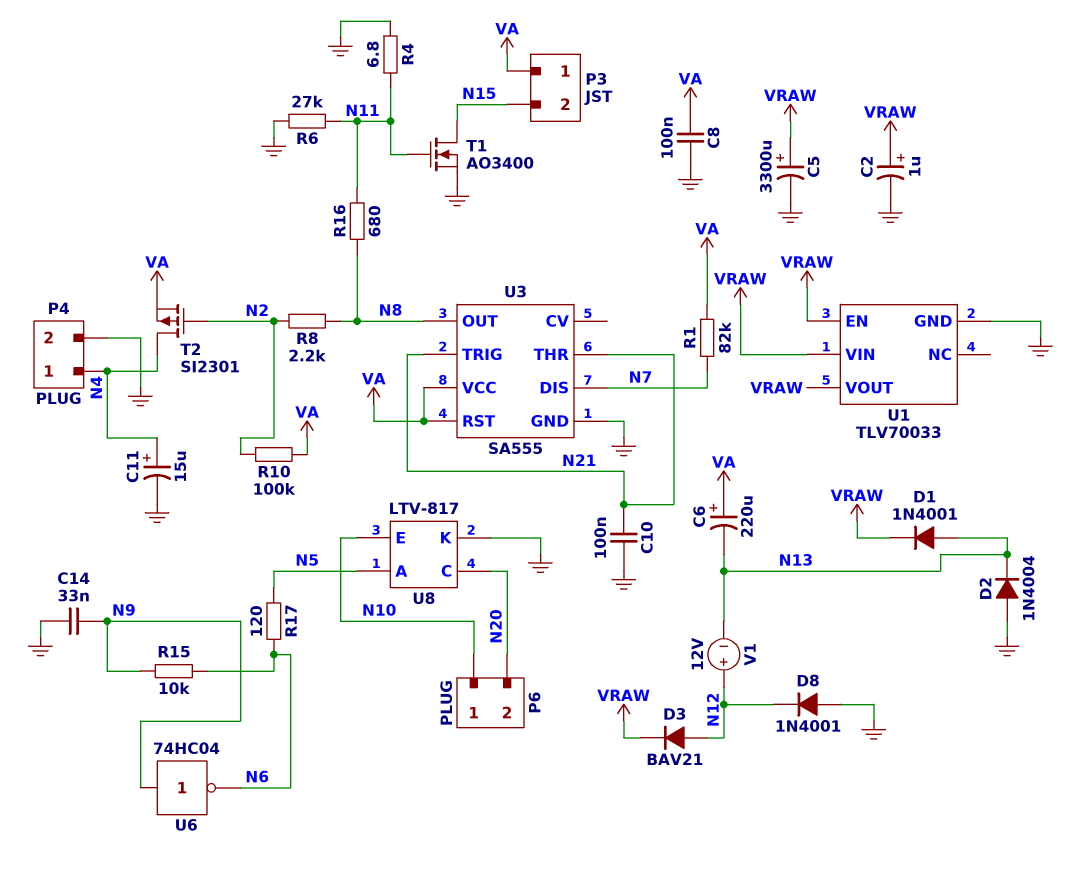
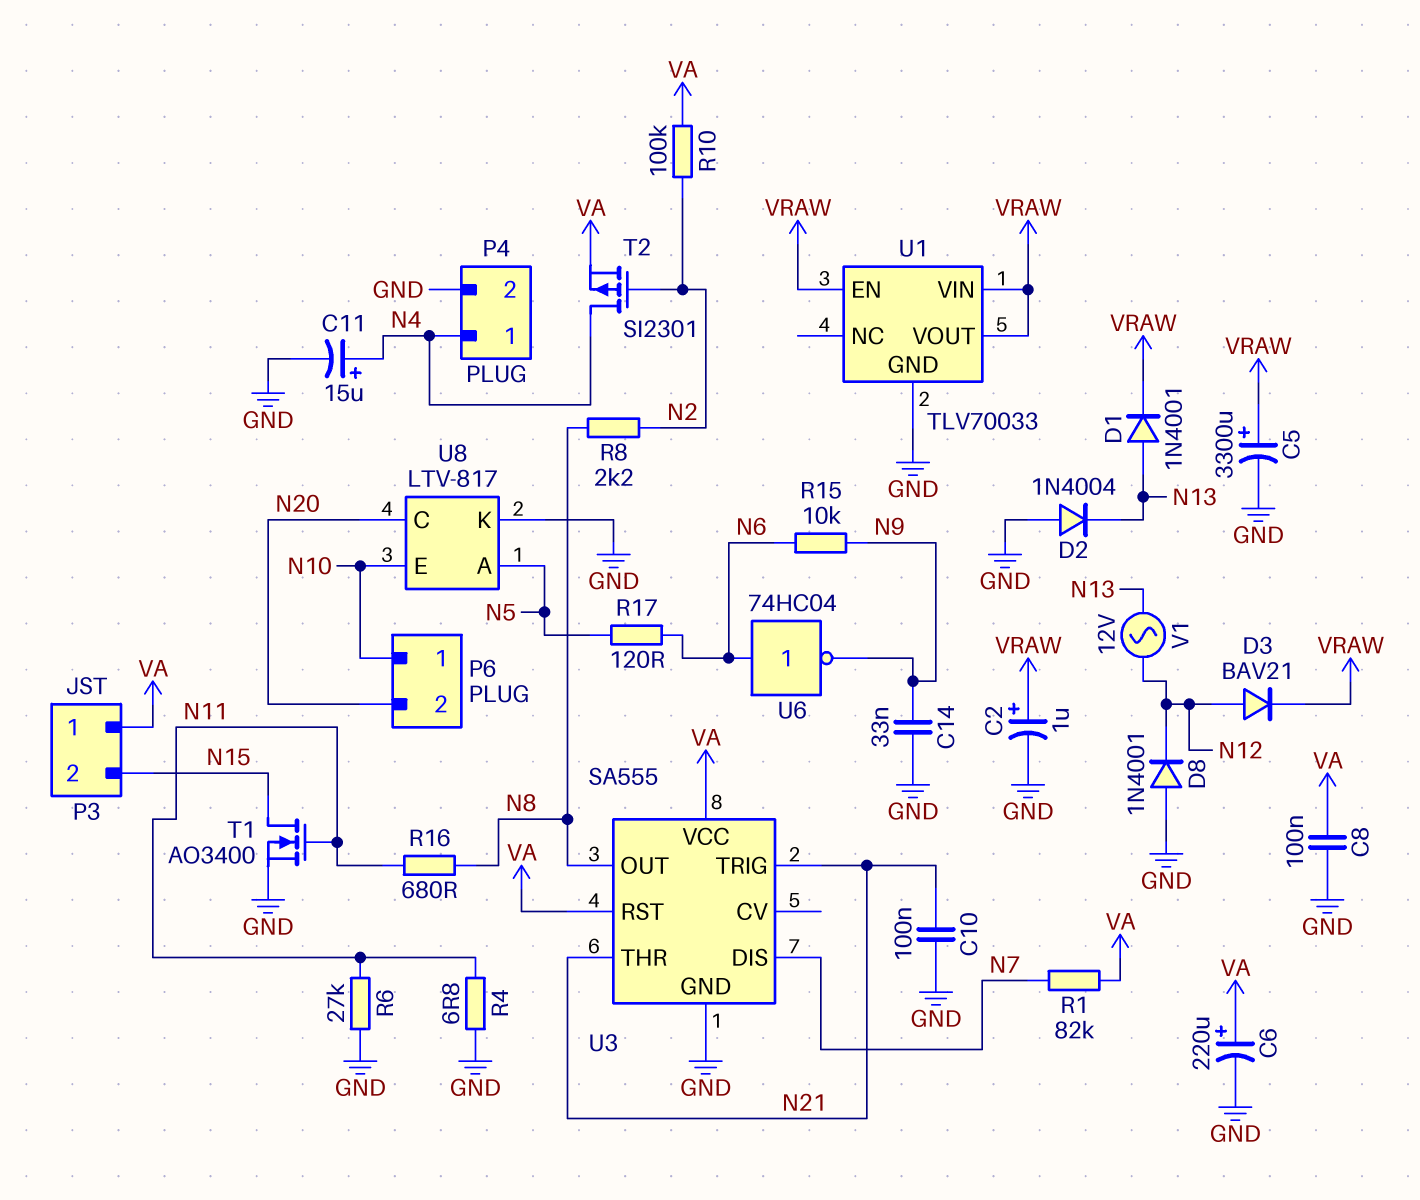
C6: 220uF (plus VA, minus N13) -> 220uF (plus VA, minus GND)
U6: NOT 74HC04 (in N9, out N6) -> NOT 74HC04 (in N6, out N9)
V1: 12V (plus N12, minus N13) -> AC 12V (N12, N13)

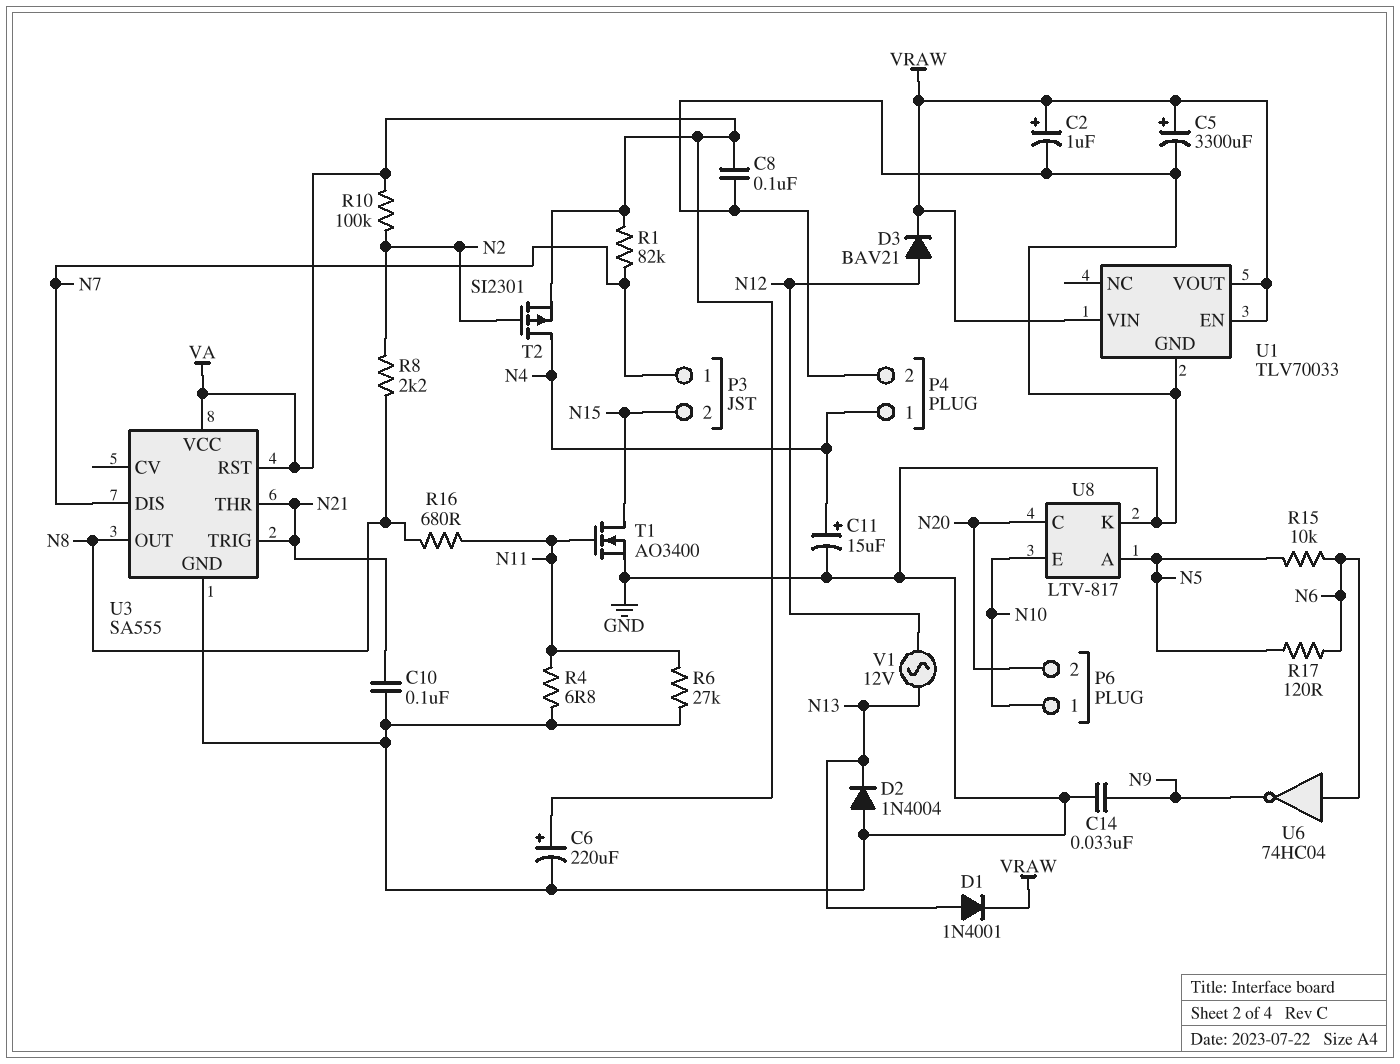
D8: diode 1N4001 (A GND, K N12) -> none
P3 pin 1: VA -> N7
R15: 10k (N6, N9) -> 10k (N5, N6)

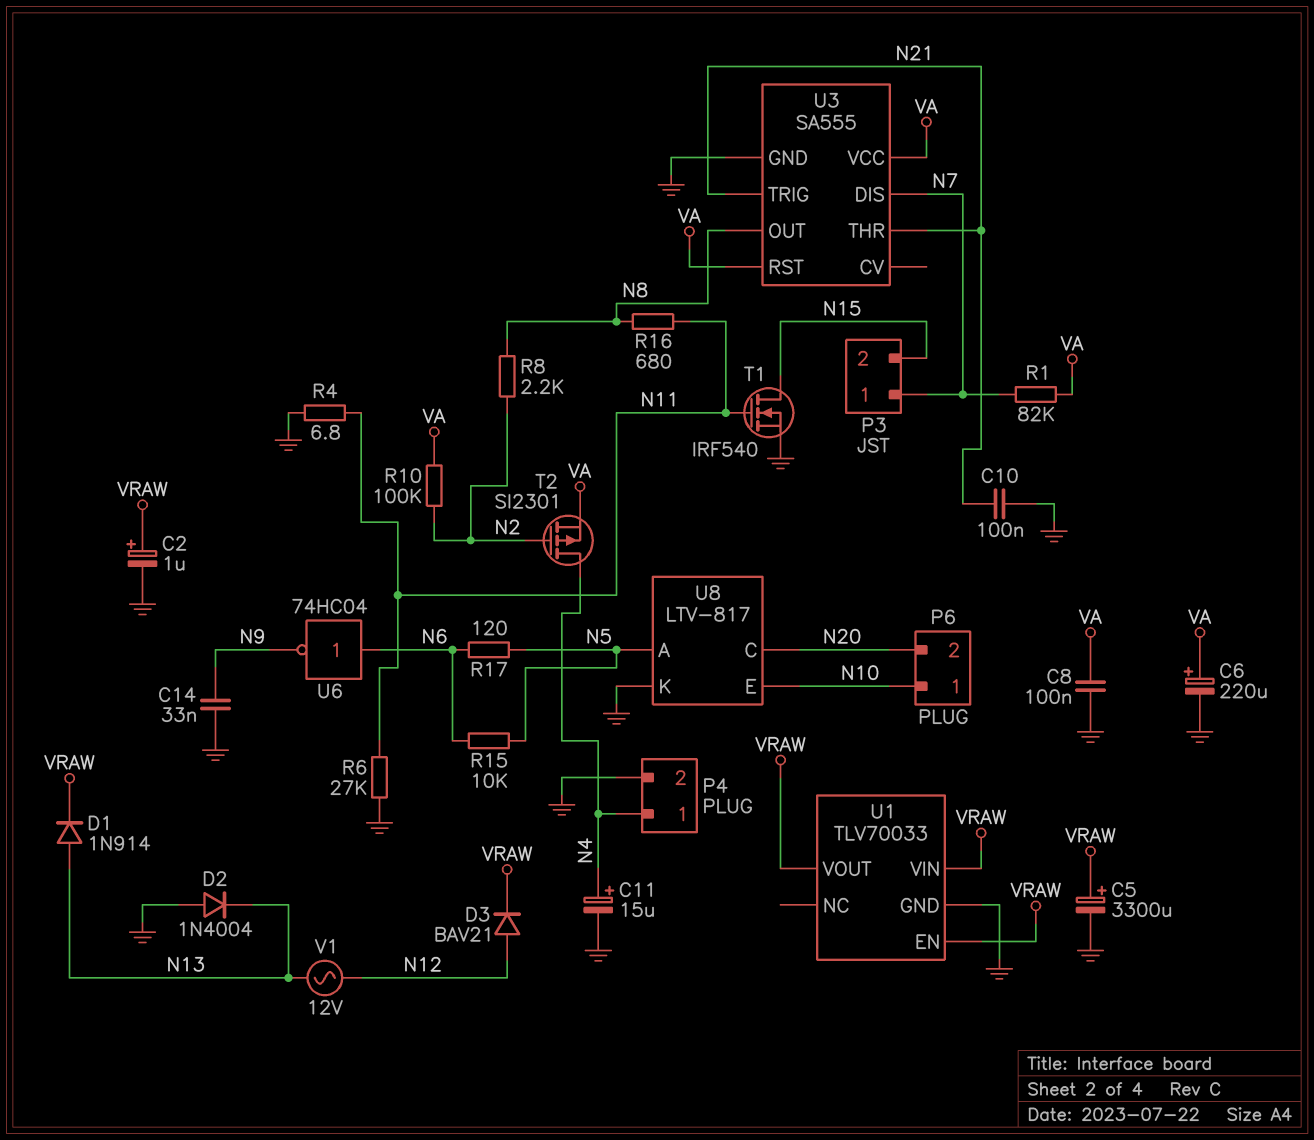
D1: diode 1N4001 (A N13, K VRAW) -> diode 1N914 (A N13, K VRAW)
T1: NMOS AO3400 (G N11, D N15, S GND) -> NMOS IRF540 (G N11, D N15, S GND)

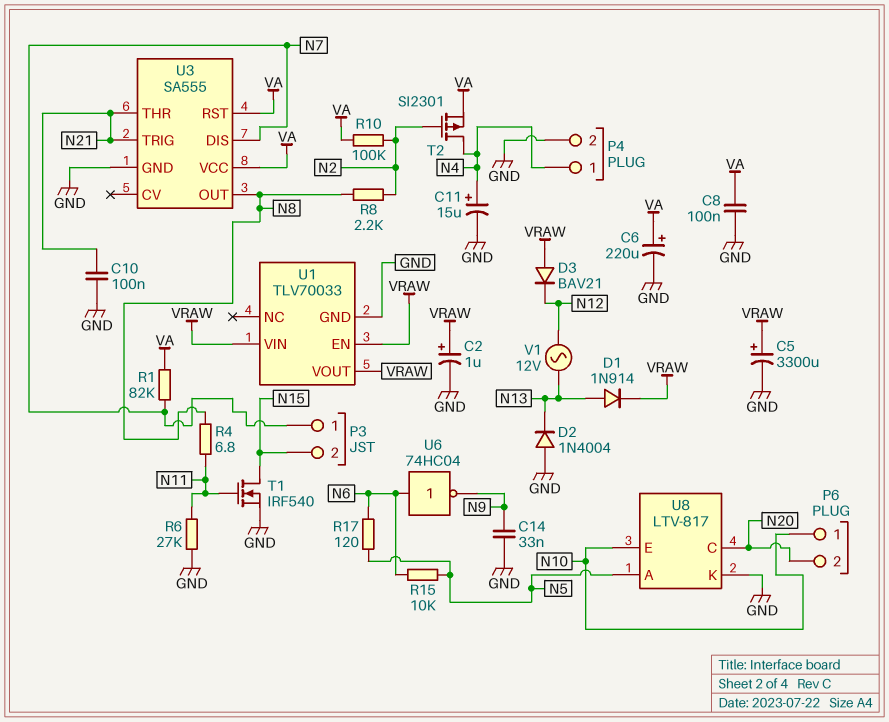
D3: diode BAV21 (A N12, K VRAW) -> diode BAV21 (A VRAW, K N12)
R4: 6.8 (GND, N11) -> 6.8 (N8, N11)
R16: 680 (N8, N11) -> none

